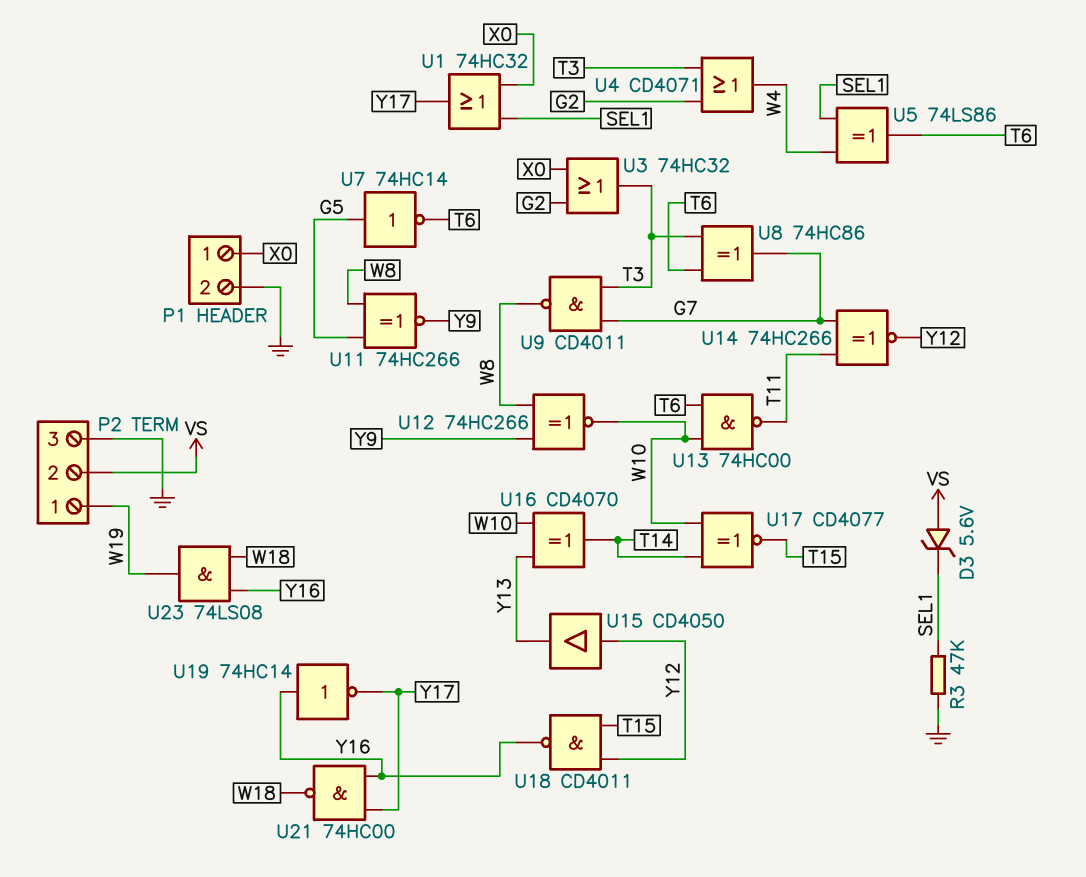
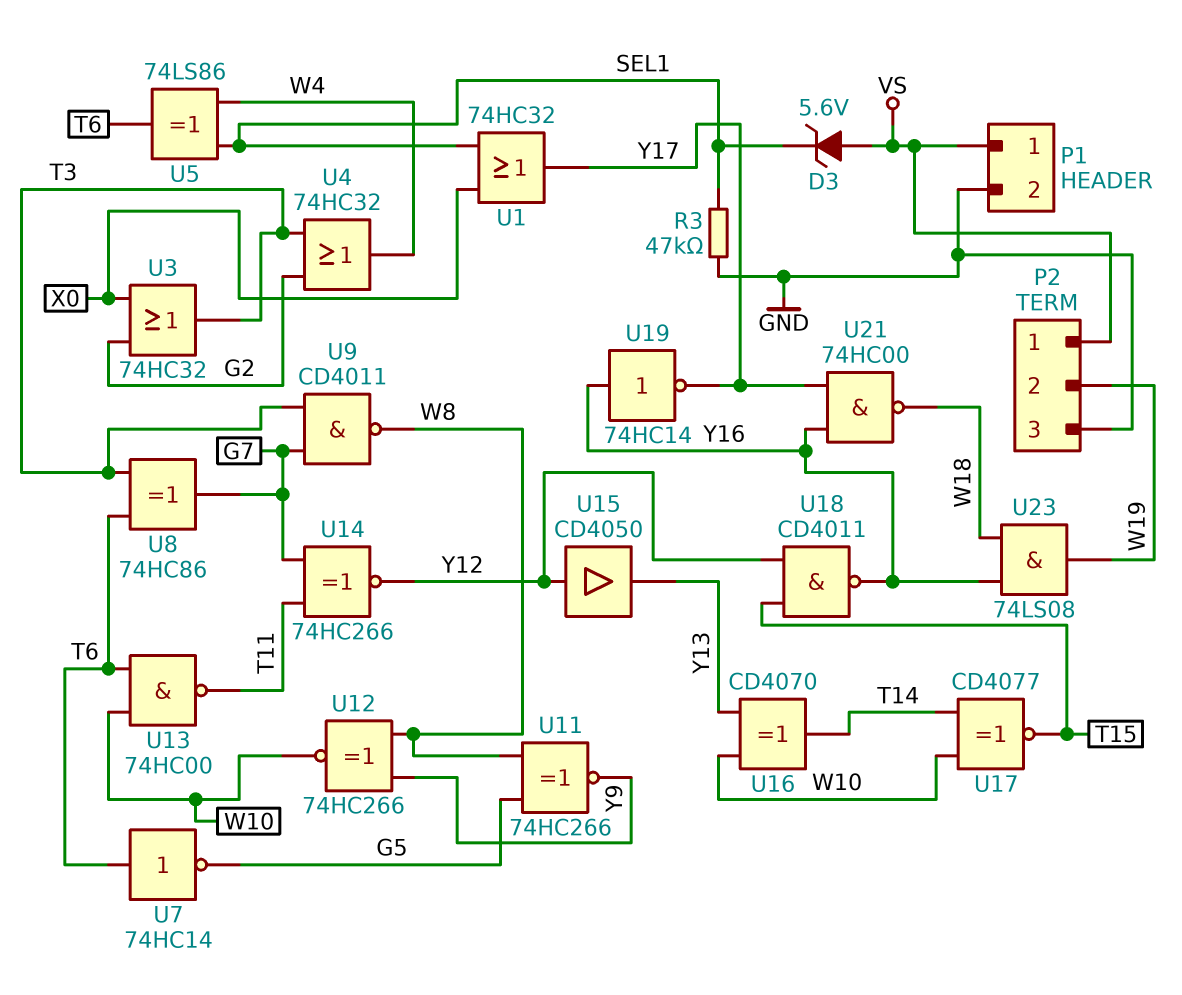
P1 pin 1: X0 -> VS
P2 pin 1: W19 -> VS
P2 pin 2: VS -> W19
U4: OR CD4071 (in G2, in T3, out W4) -> OR 74HC32 (in G2, in T3, out W4)
U7: NOT 74HC14 (in G5, out T6) -> NOT 74HC14 (in T6, out G5)

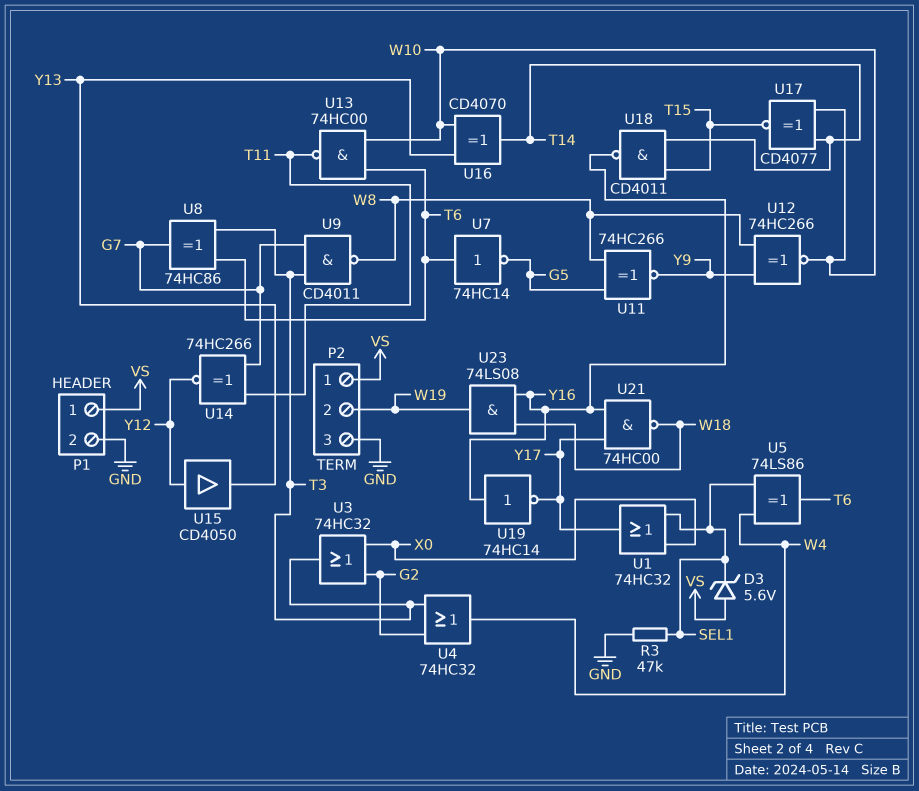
U18: NAND CD4011 (in T15, in Y12, out Y16) -> NAND CD4011 (in T14, in T15, out Y16)

